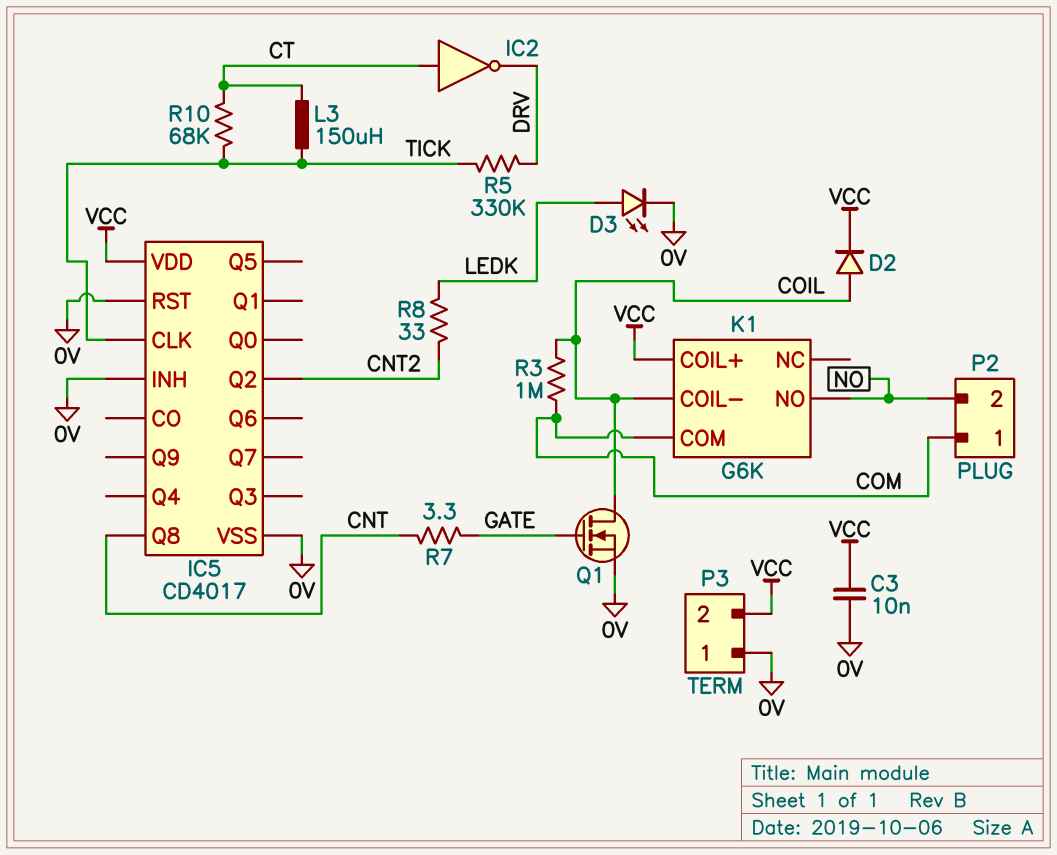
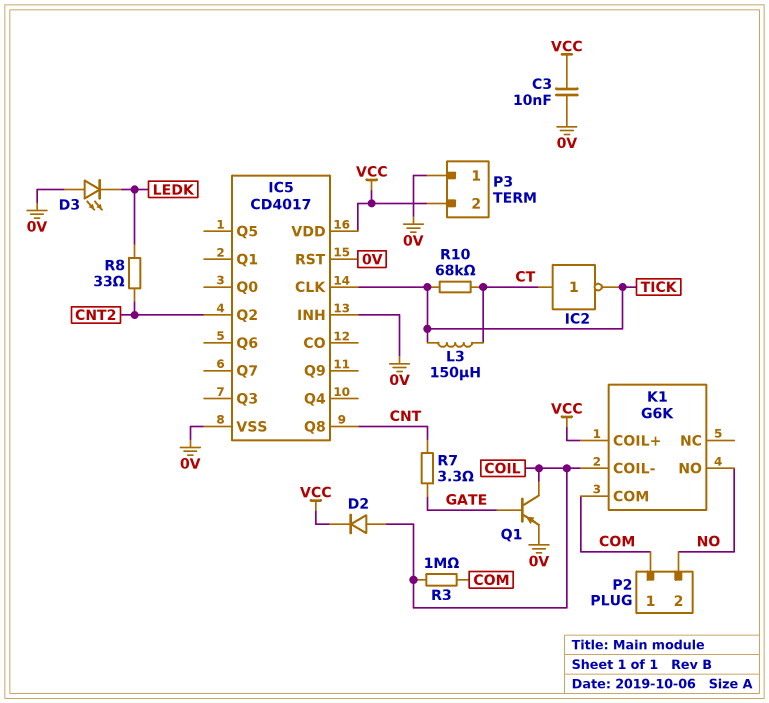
D3: LED (A LEDK, K 0V) -> LED (A 0V, K LEDK)
IC2: NOT (in CT, out DRV) -> NOT (in CT, out TICK)
Q1: NMOS (G GATE, D COIL, S 0V) -> PNP (B GATE, C COIL, E 0V)
R5: 330k (DRV, TICK) -> none

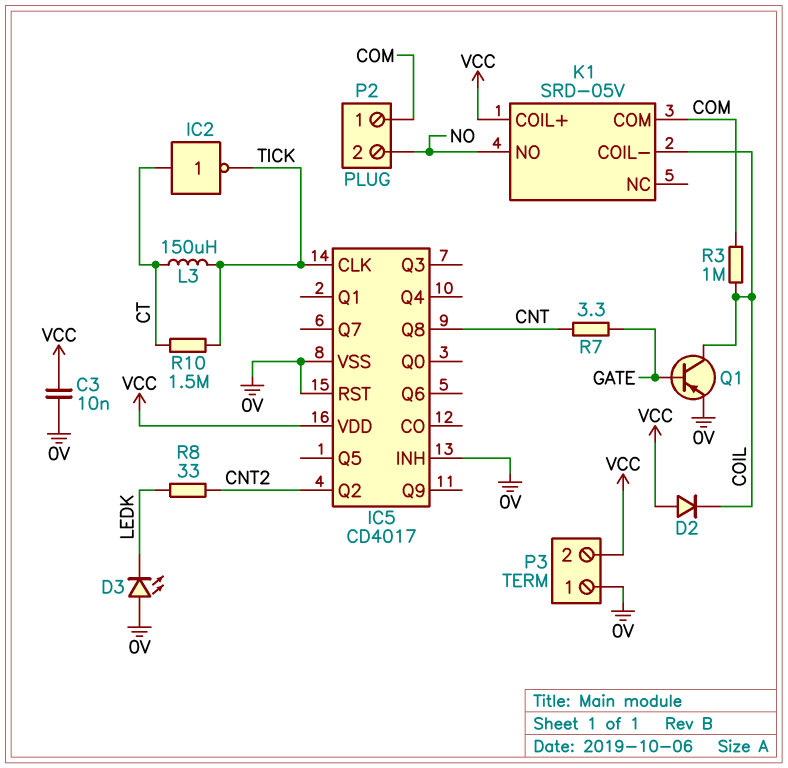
D2: diode (A COIL, K VCC) -> diode (A VCC, K COIL)
K1: G6K -> SRD-05V
R10: 68k (CT, TICK) -> 1.5M (CT, TICK)

